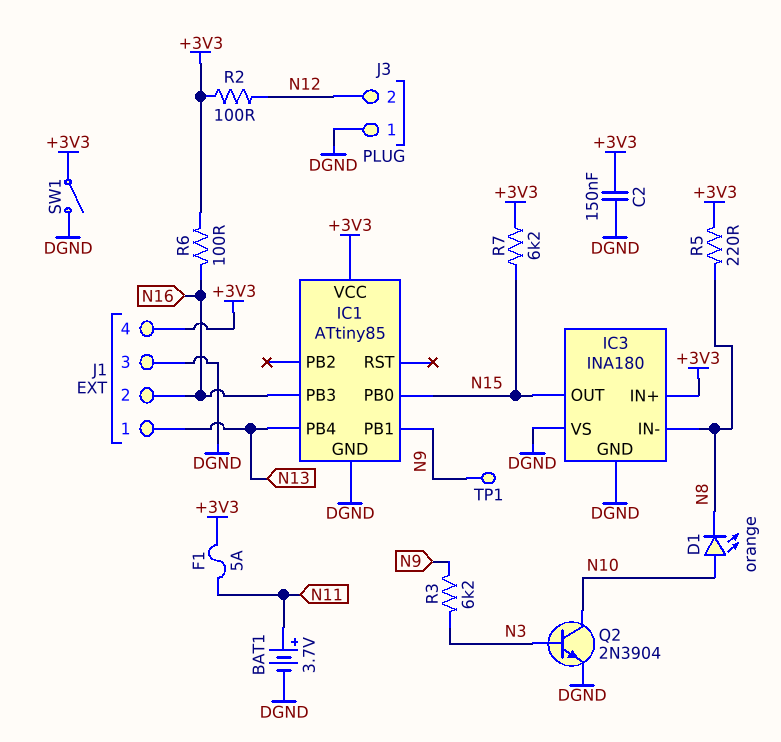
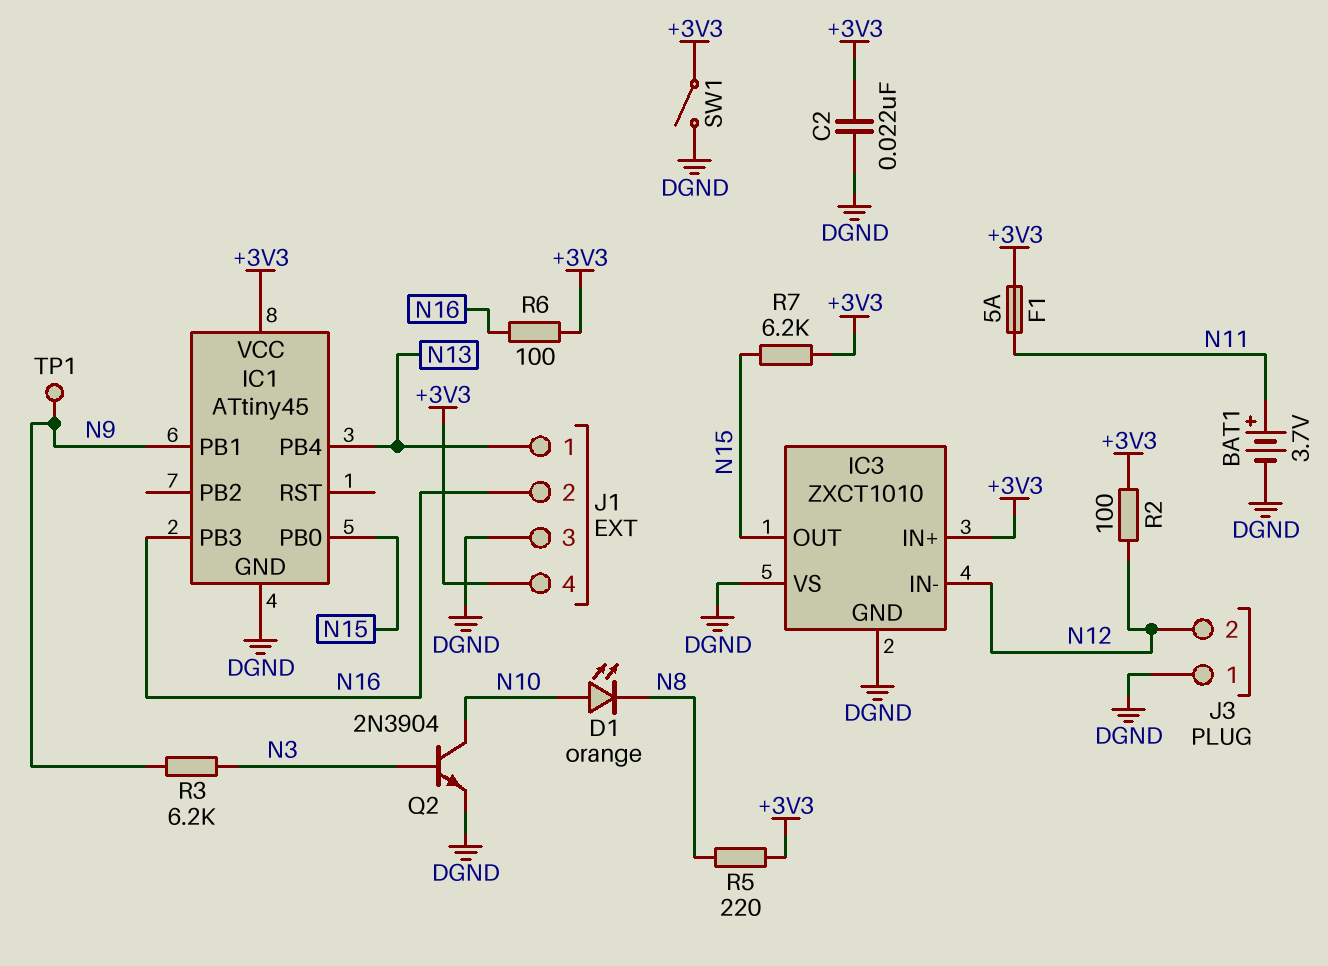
C2: 150nF (+3V3, DGND) -> 22nF (+3V3, DGND)
IC1: ATtiny85 -> ATtiny45
IC3: INA180 -> ZXCT1010
IC3 pin IN-: N8 -> N12

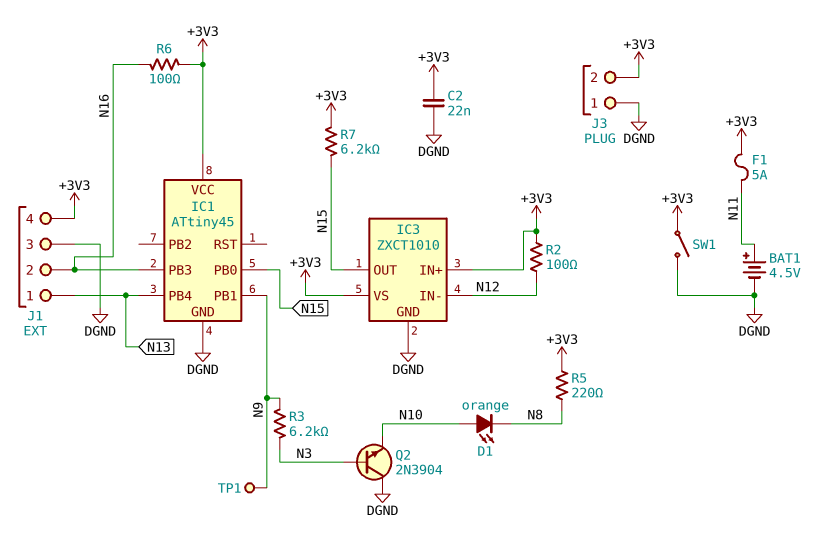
BAT1: 3.7V (plus N11, minus DGND) -> 4.5V (plus N11, minus DGND)
IC3 pin VS: DGND -> +3V3
J3 pin 2: N12 -> +3V3
Q2: NPN 2N3904 (B N3, C N10, E DGND) -> NPN 2N3904 (B N3, C DGND, E N10)

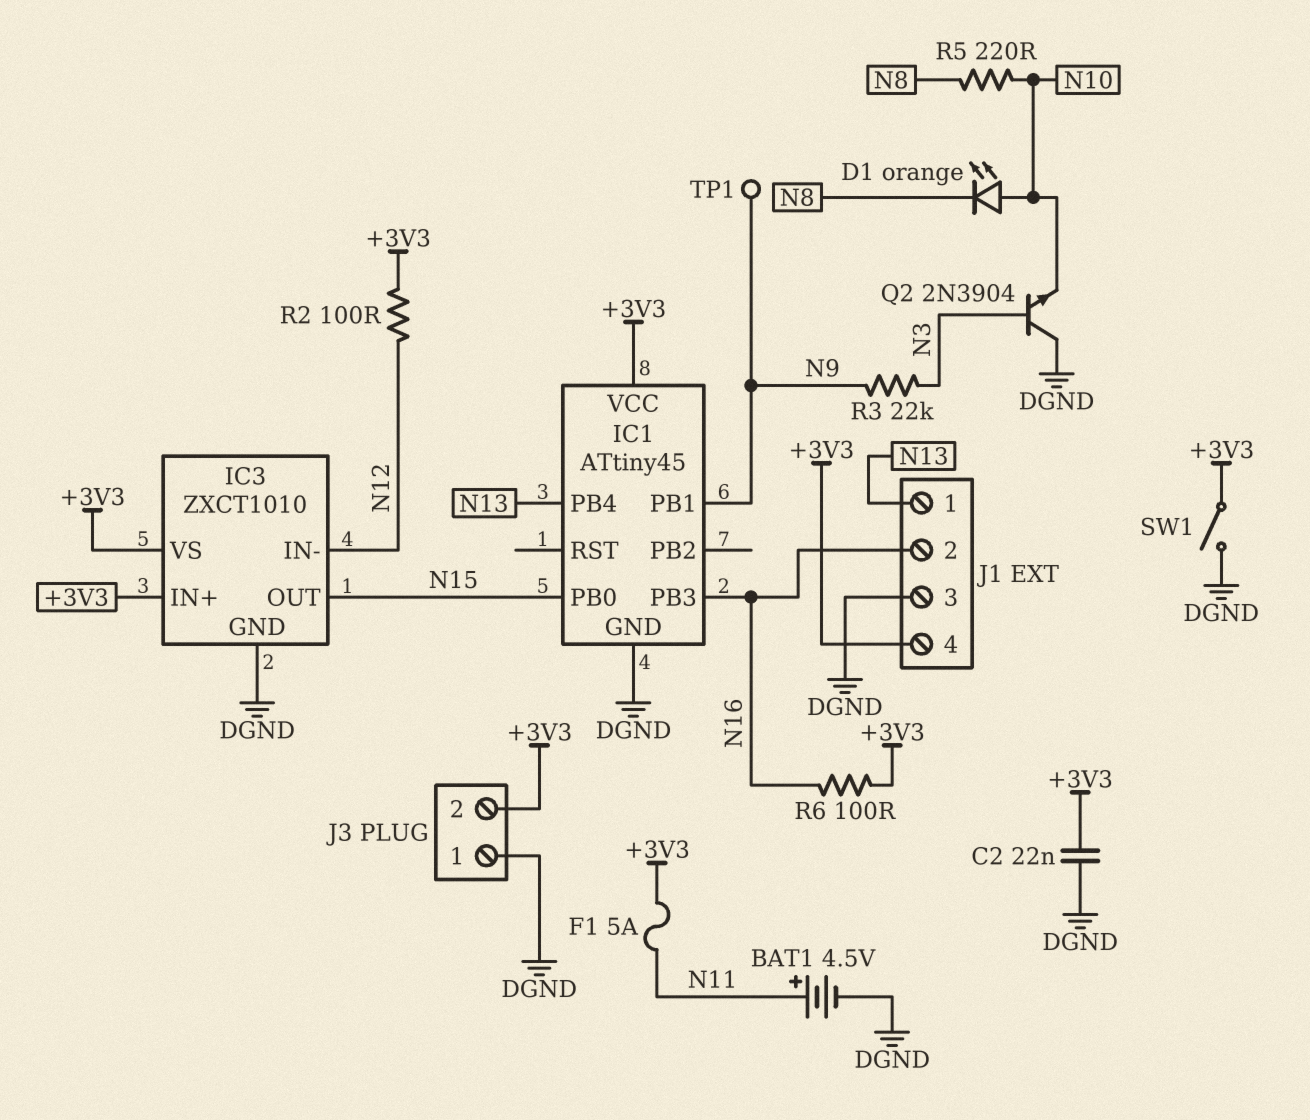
R3: 6.2k (N3, N9) -> 22k (N3, N9)
R5: 220 (+3V3, N8) -> 220 (N8, N10)
R7: 6.2k (+3V3, N15) -> none

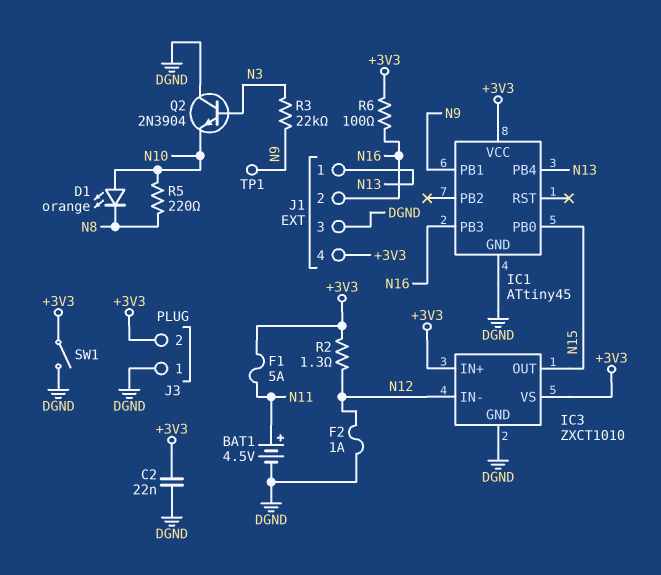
F2: none -> 1A (DGND, N12)
R2: 100 (+3V3, N12) -> 1.3 (+3V3, N12)

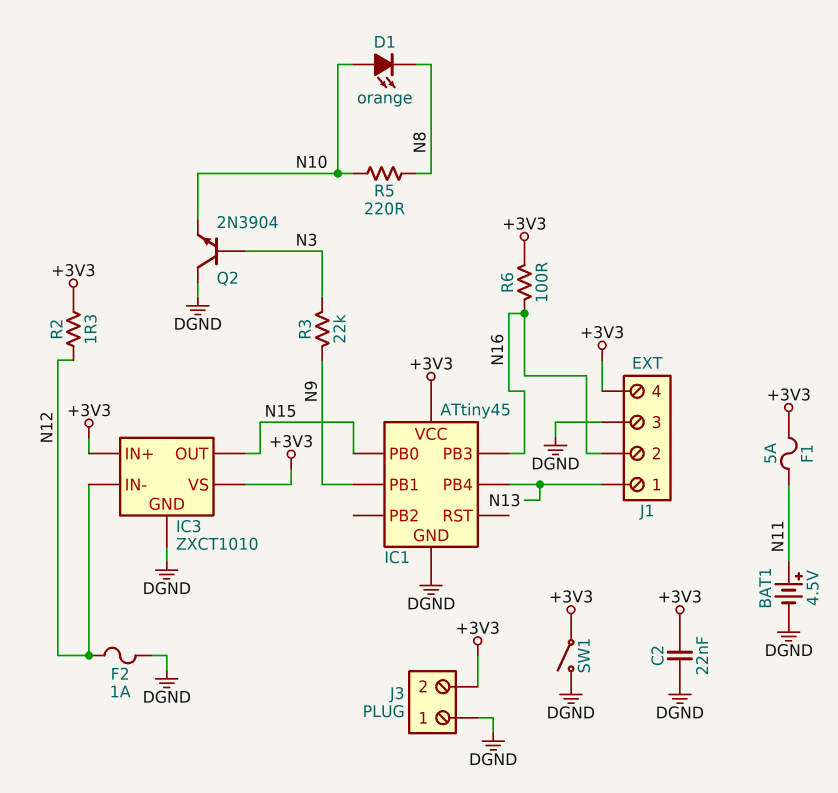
TP1: test point (N9) -> none

